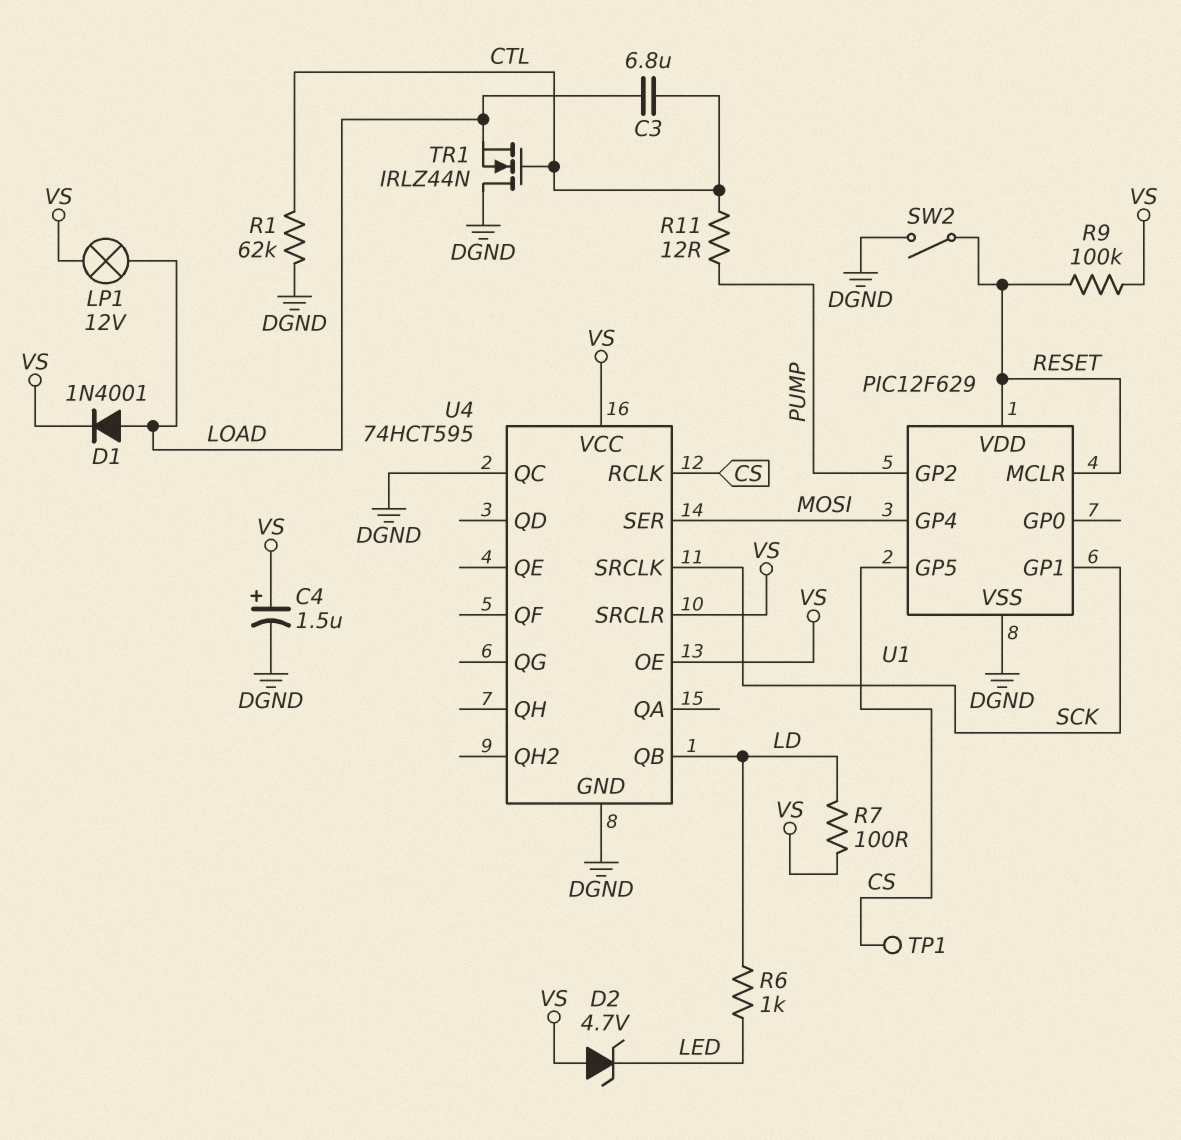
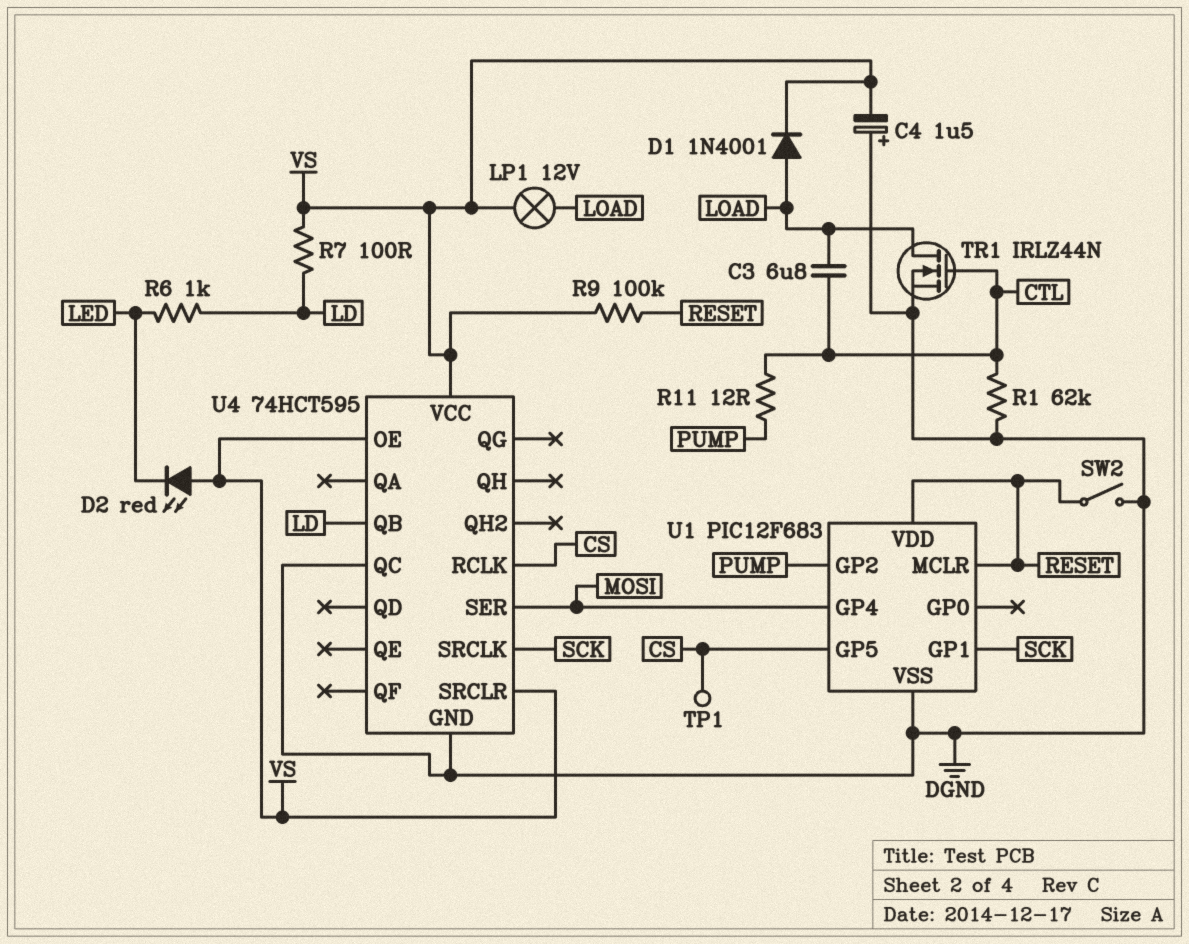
C4: 1.5uF (plus VS, minus DGND) -> 1.5uF (plus DGND, minus VS)
D2: zener 4.7V (A VS, K LED) -> LED red (A VS, K LED)
TR1: NMOS IRLZ44N (G CTL, D DGND, S LOAD) -> NMOS IRLZ44N (G CTL, D LOAD, S DGND)
U1: PIC12F629 -> PIC12F683

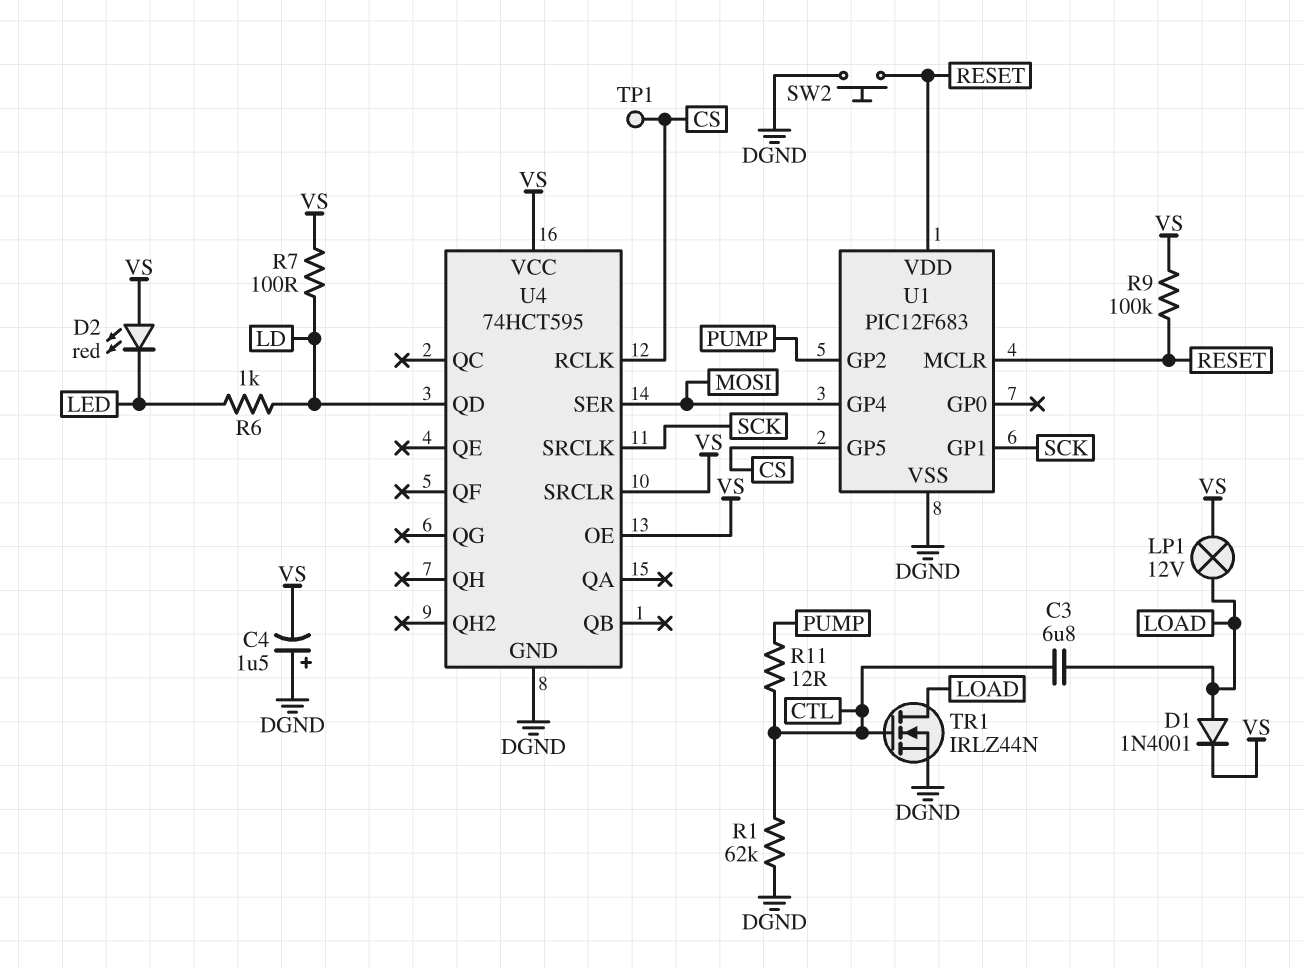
SW2: switch (DGND, RESET) -> button (DGND, RESET)
U4 pin QB: LD -> none
U4 pin QC: DGND -> none
U4 pin QD: none -> LD

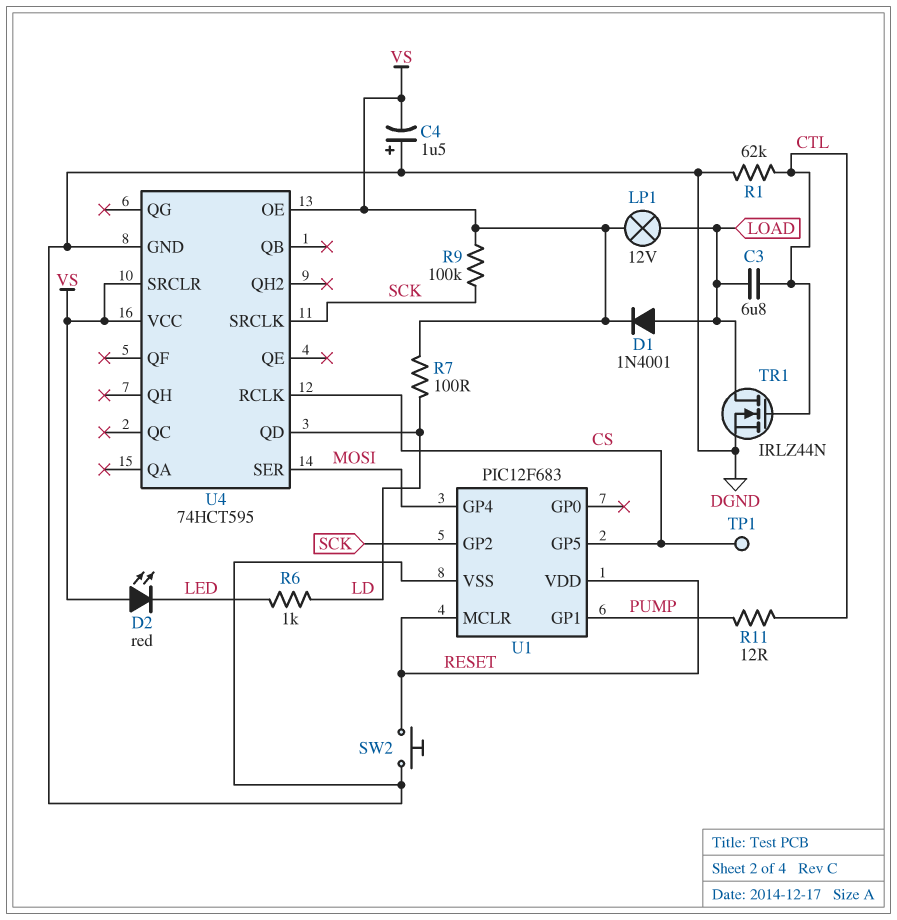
R9: 100k (RESET, VS) -> 100k (SCK, VS)
U1 pin GP1: SCK -> PUMP
U1 pin GP2: PUMP -> SCK

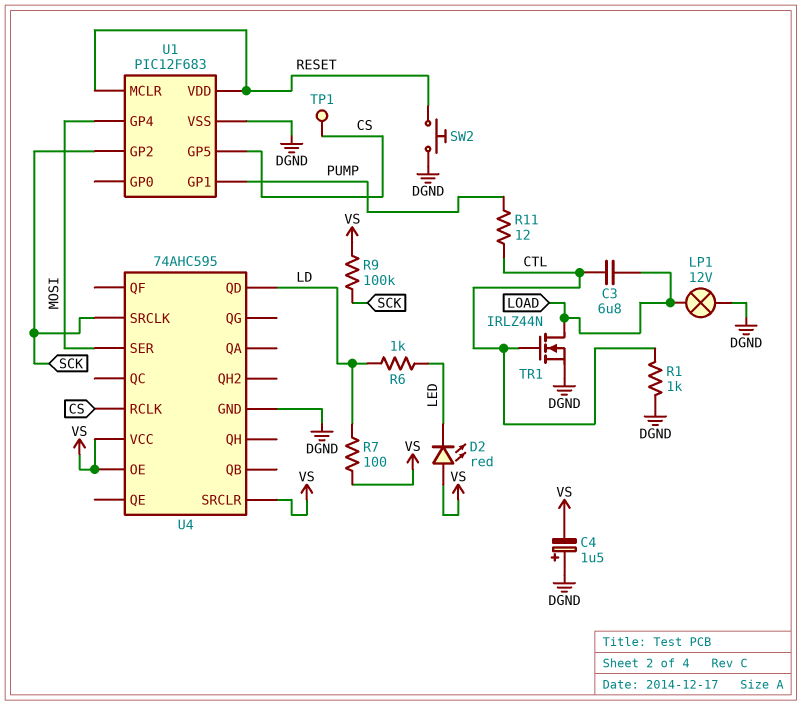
D1: diode 1N4001 (A LOAD, K VS) -> none
LP1: lamp 12V (LOAD, VS) -> lamp 12V (DGND, LOAD)
R1: 62k (CTL, DGND) -> 1k (CTL, DGND)
U4: 74HCT595 -> 74AHC595

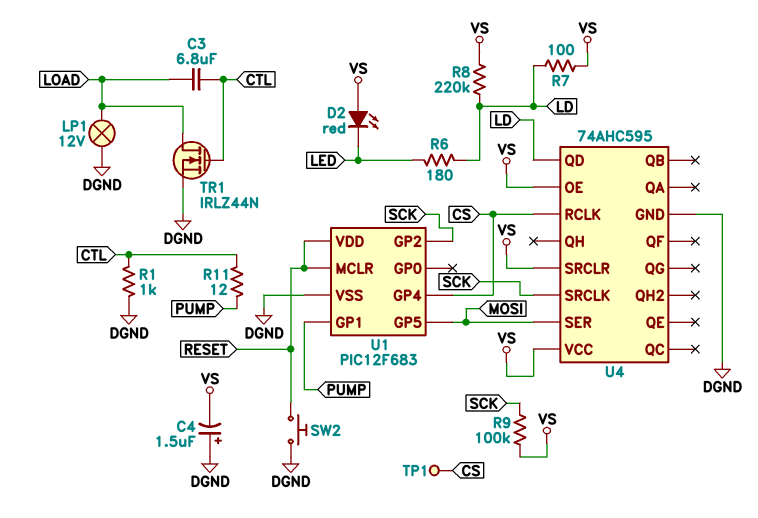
R6: 1k (LD, LED) -> 180 (LD, LED)
R8: none -> 220k (LD, VS)
U1 pin GP4: MOSI -> CS
U1 pin GP5: CS -> MOSI

